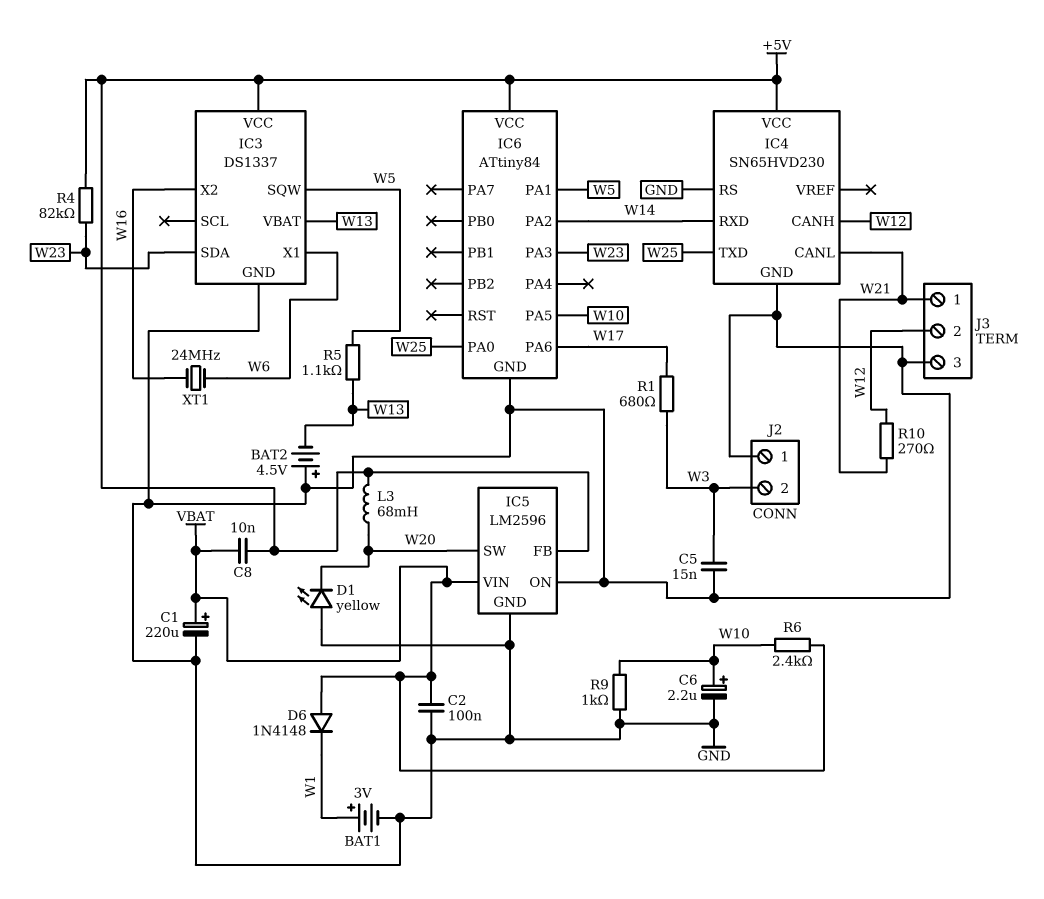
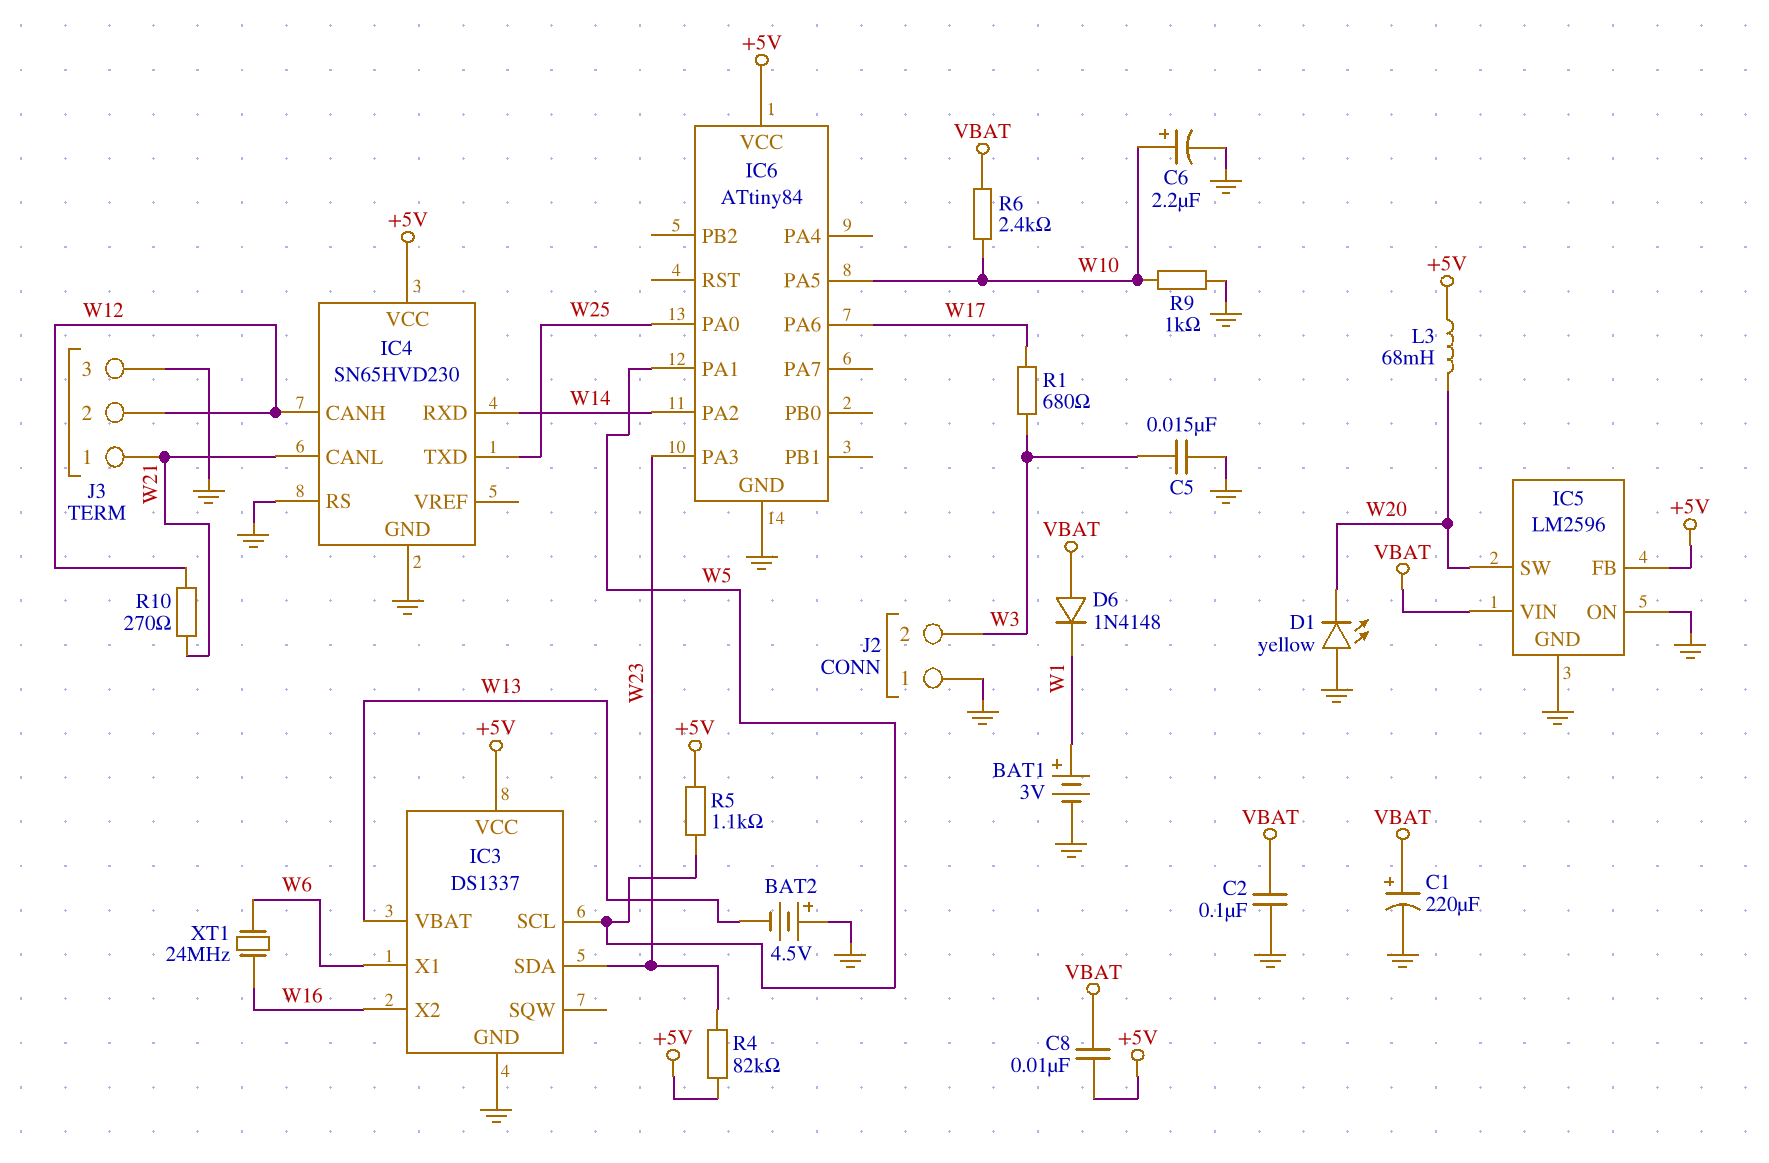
IC3 pin SCL: none -> W5
IC3 pin SQW: W5 -> none
R5: 1.1k (W5, W13) -> 1.1k (+5V, W5)

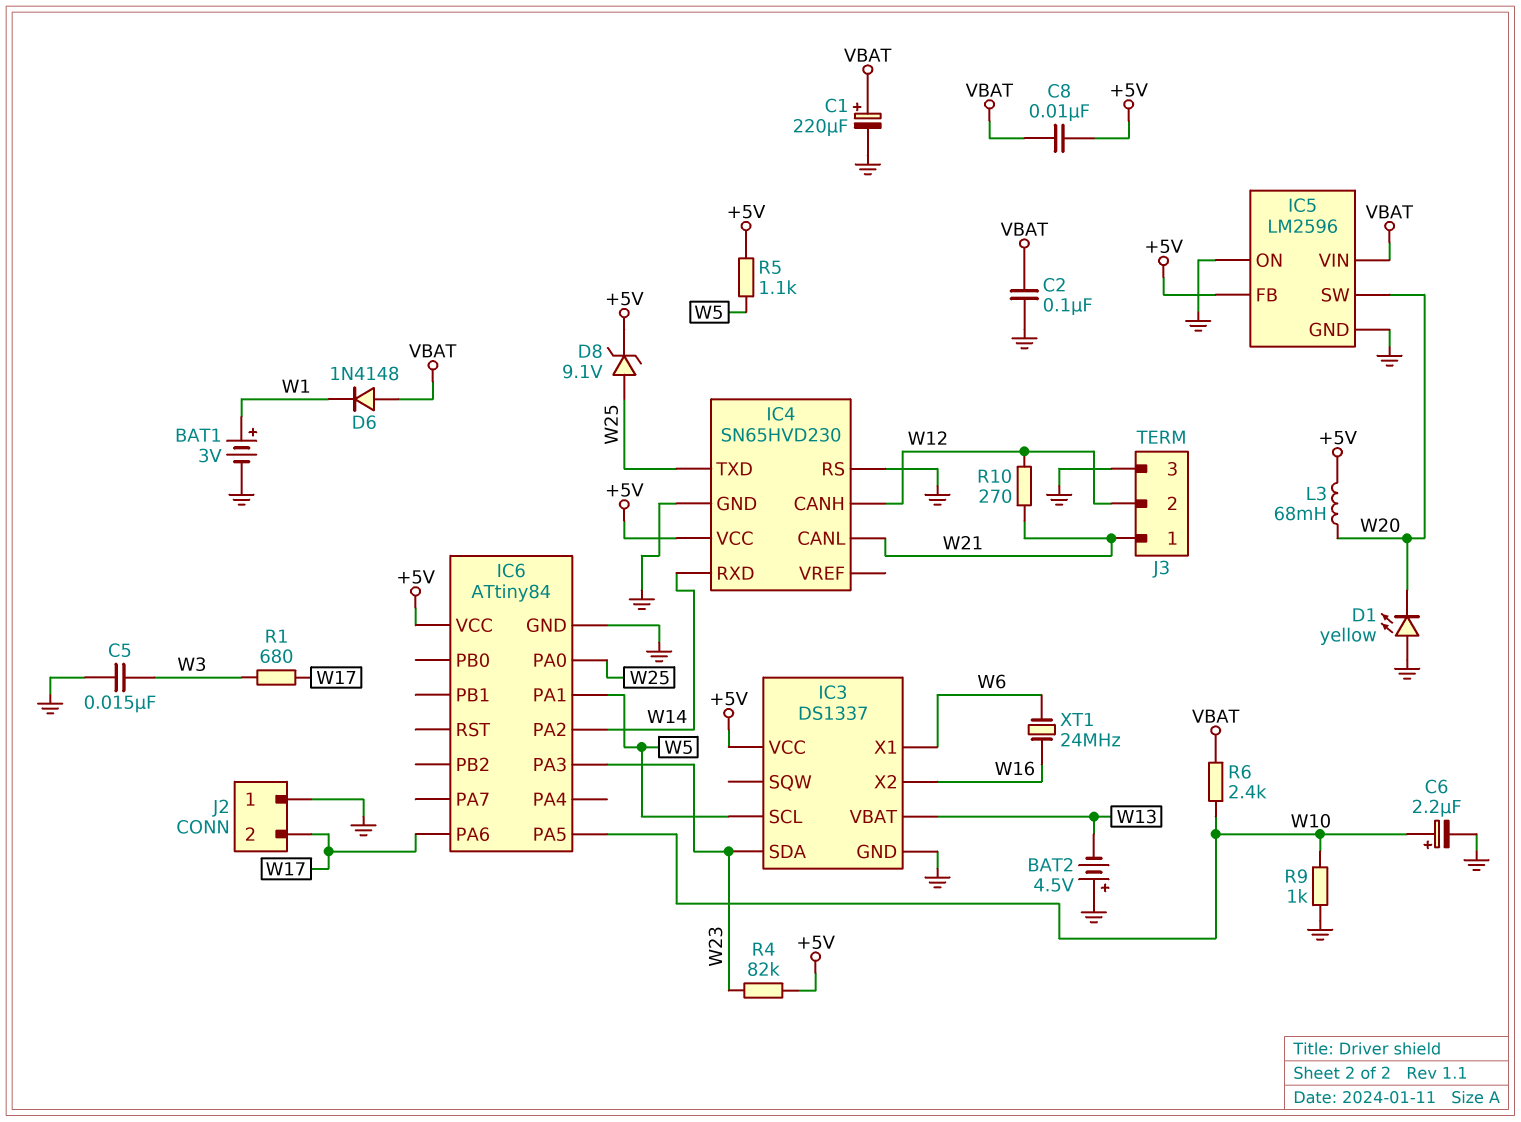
D8: none -> zener 9.1V (A W25, K +5V)
J2 pin 2: W3 -> W17

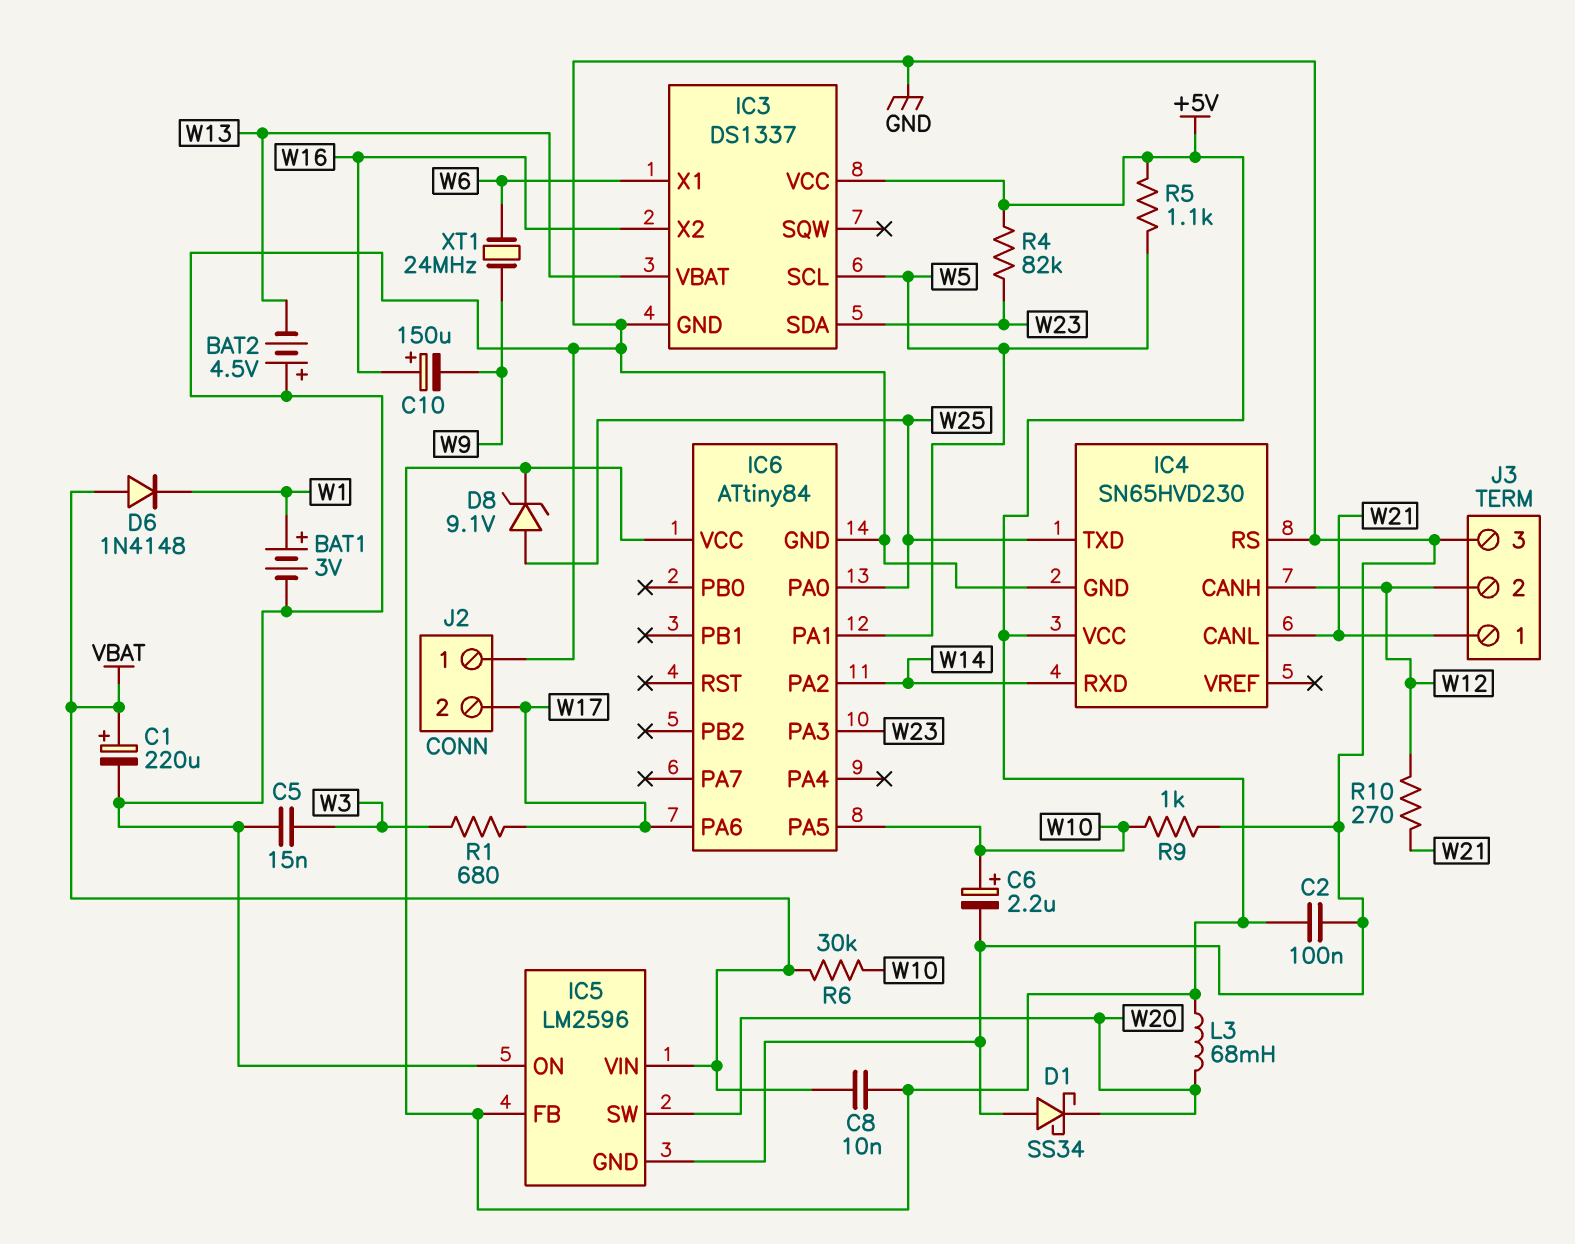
C2: 100nF (GND, VBAT) -> 100nF (+5V, GND)
C10: none -> 150uF (plus W16, minus W9)
D1: LED yellow (A GND, K W20) -> schottky SS34 (A GND, K W20)
R6: 2.4k (VBAT, W10) -> 30k (VBAT, W10)
XT1: 24MHz (W6, W16) -> 24MHz (W6, W9)

